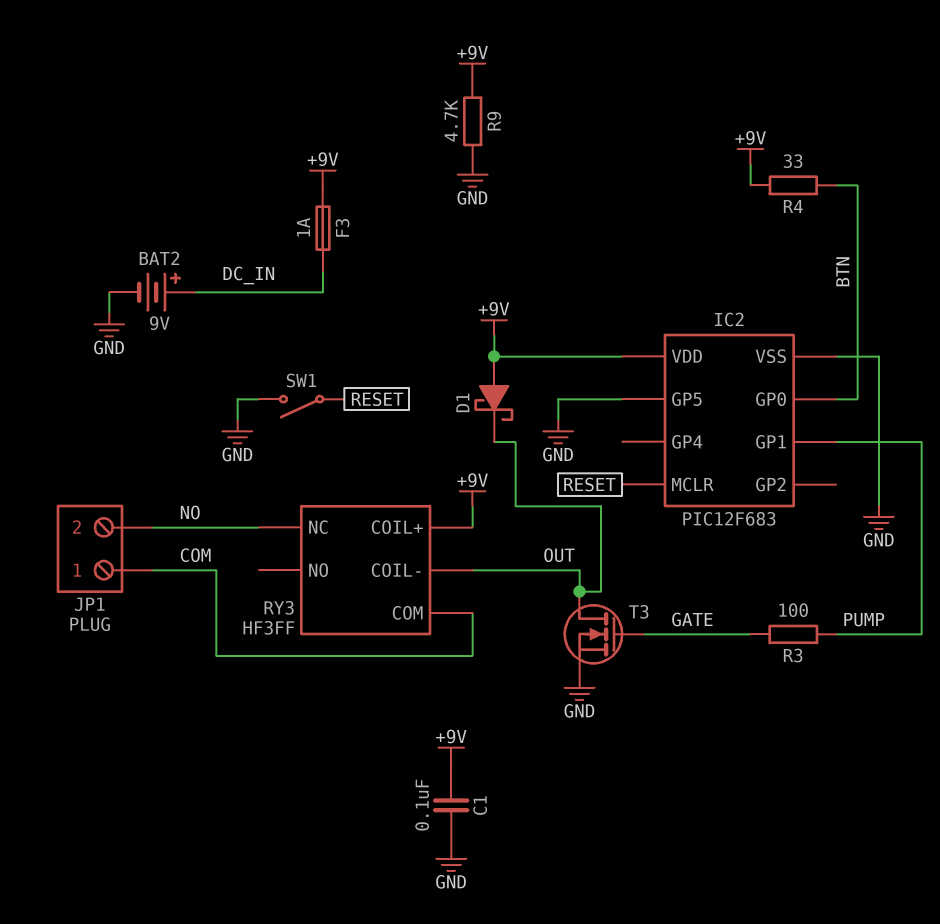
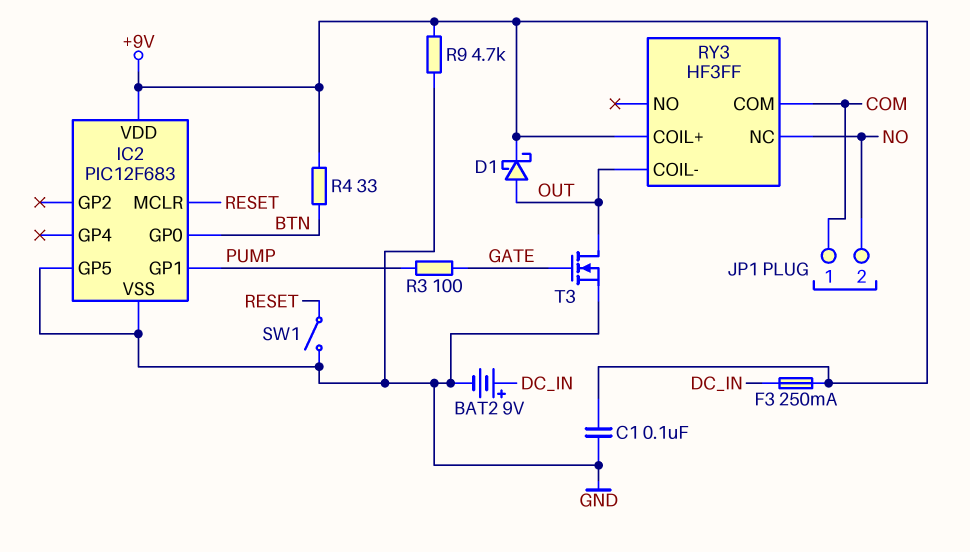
D1: schottky (A +9V, K OUT) -> schottky (A OUT, K +9V)
F3: 1A (+9V, DC_IN) -> 250mA (+9V, DC_IN)

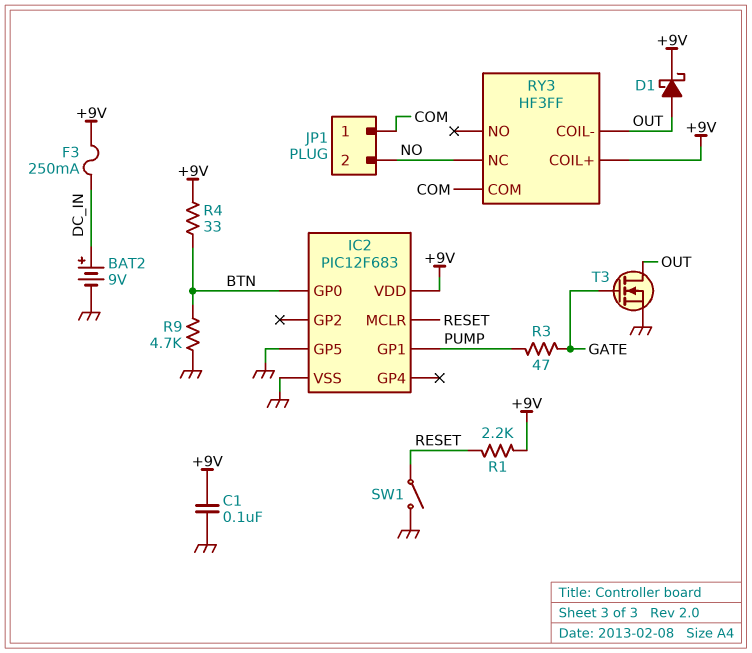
R1: none -> 2.2k (+9V, RESET)
R3: 100 (GATE, PUMP) -> 47 (GATE, PUMP)
R9: 4.7k (+9V, GND) -> 4.7k (BTN, GND)

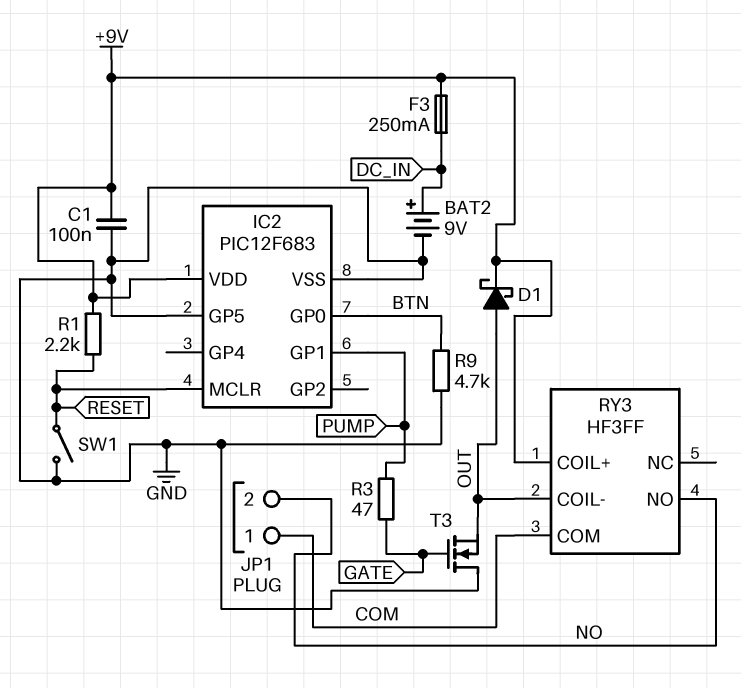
R4: 33 (+9V, BTN) -> none
RY3 pin NC: NO -> none
RY3 pin NO: none -> NO
T3: NMOS (G GATE, D OUT, S GND) -> NMOS (G GATE, D GND, S OUT)

